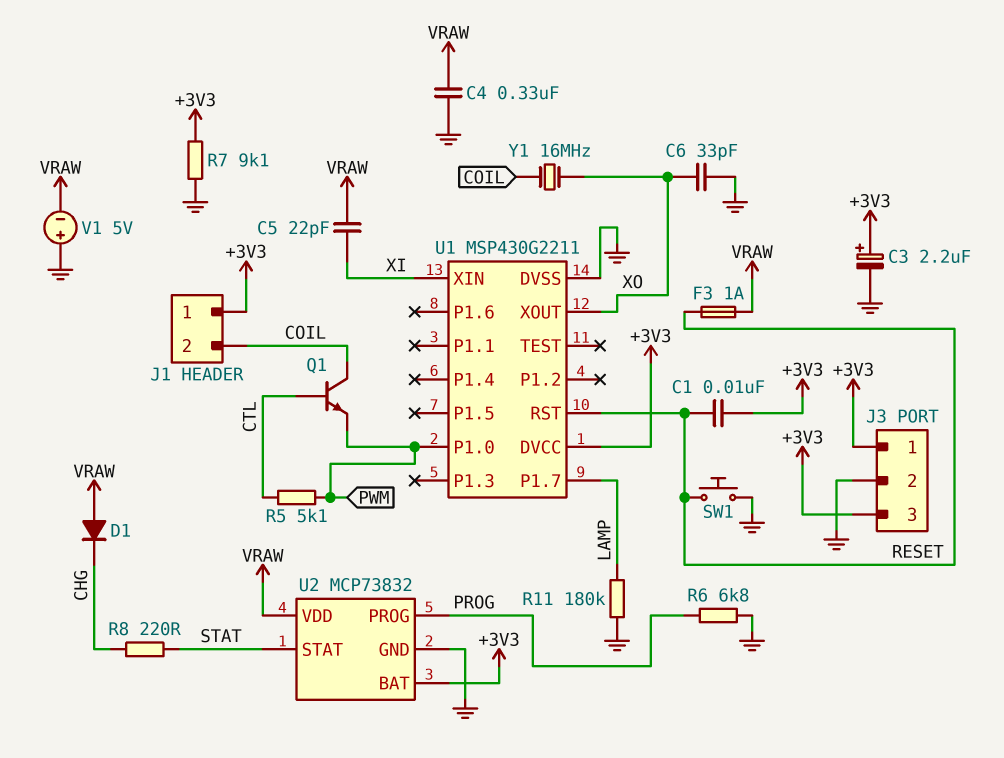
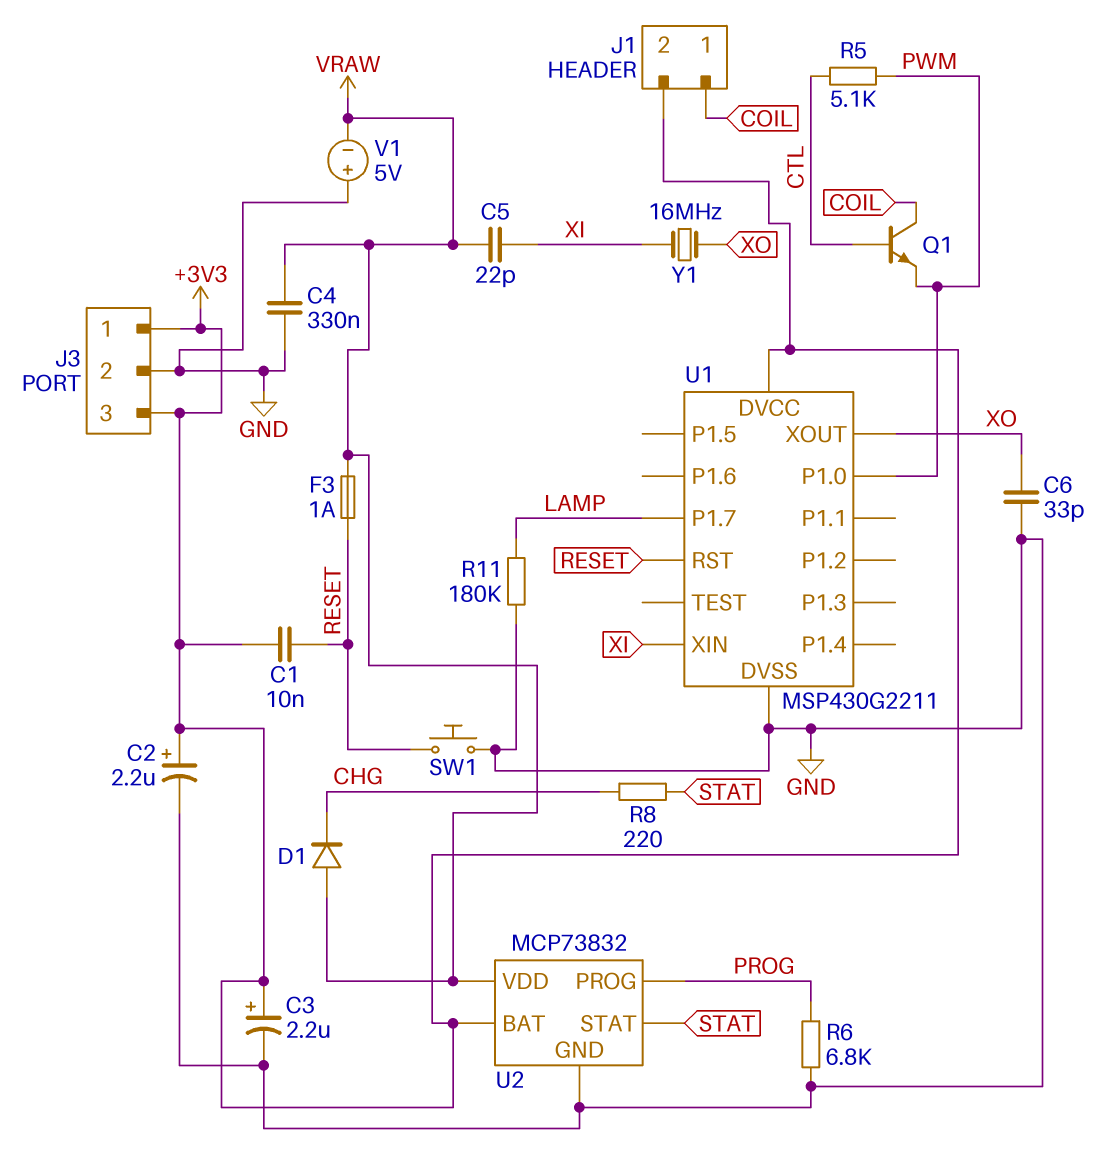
C2: none -> 2.2uF (plus +3V3, minus GND)
J1 pin 1: +3V3 -> COIL
J1 pin 2: COIL -> +3V3
R7: 9.1k (+3V3, GND) -> none
Y1: 16MHz (COIL, XO) -> 16MHz (XI, XO)

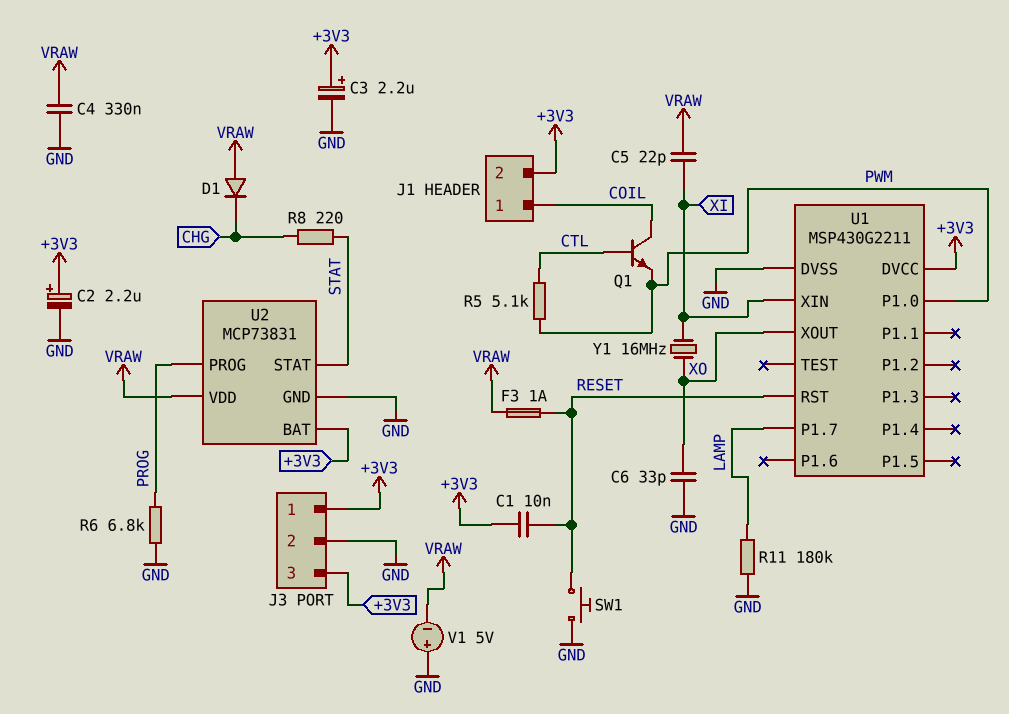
U2: MCP73832 -> MCP73831

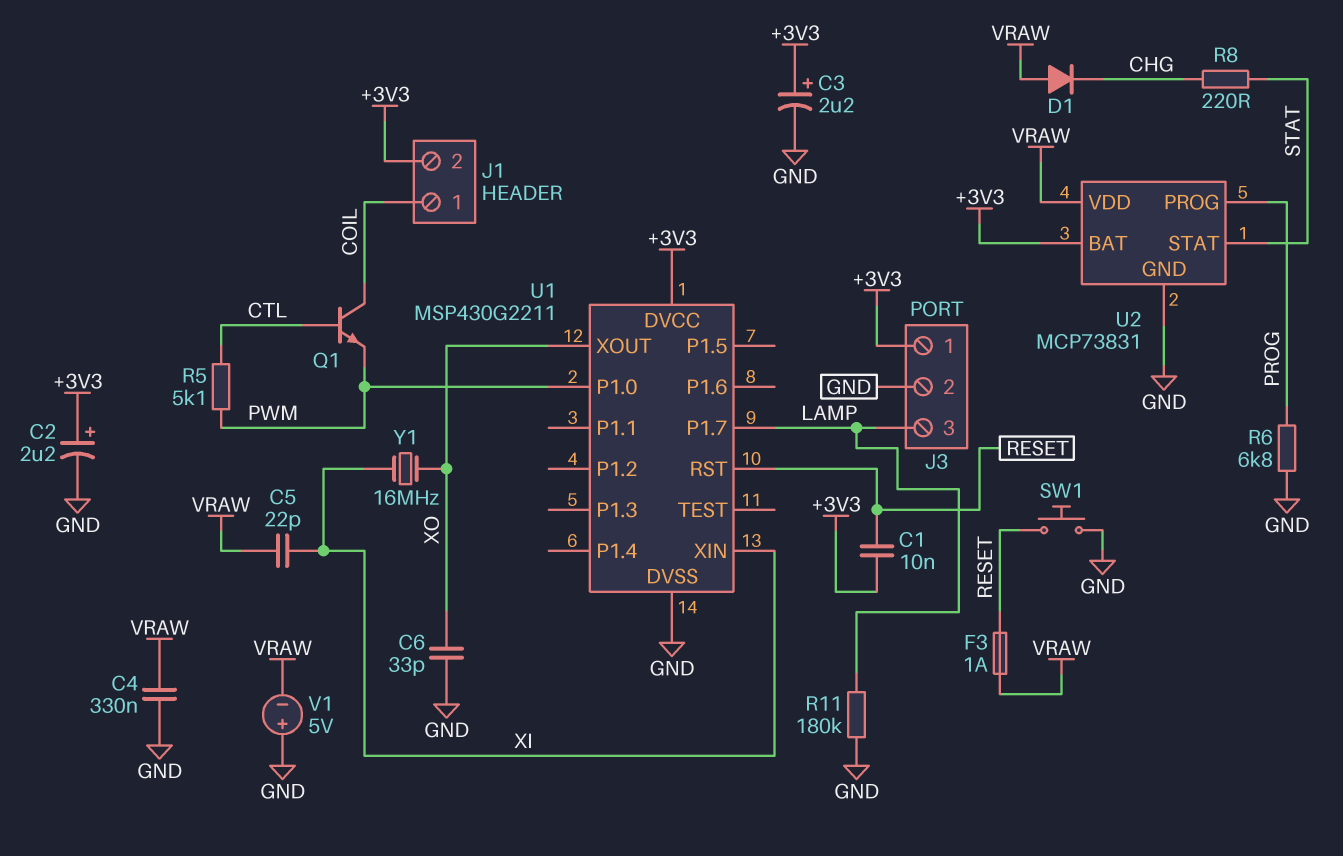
J3 pin 3: +3V3 -> LAMP

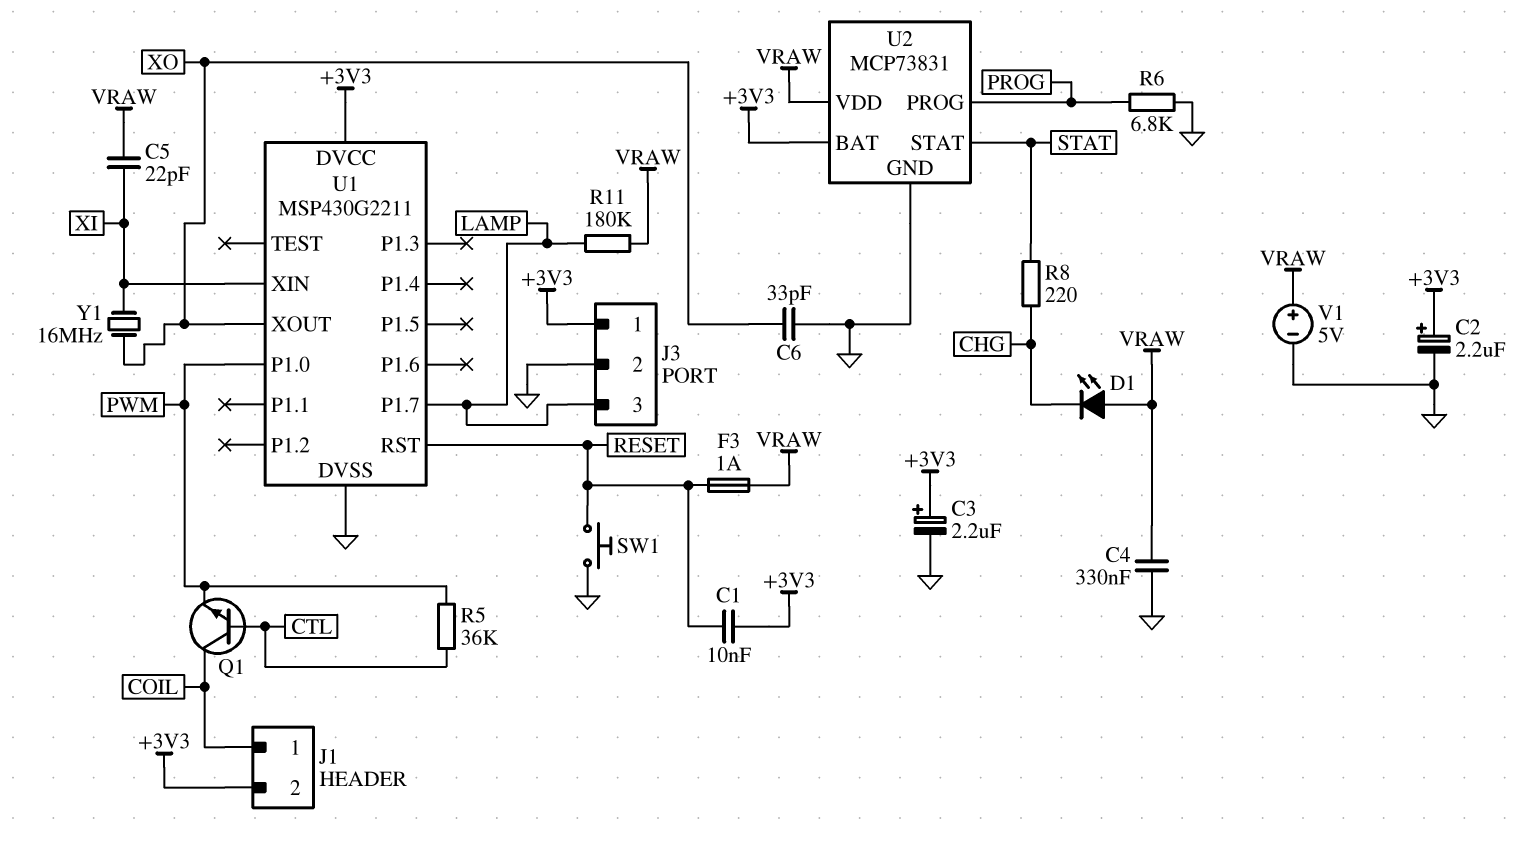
D1: diode (A VRAW, K CHG) -> LED (A VRAW, K CHG)
R5: 5.1k (CTL, PWM) -> 36k (CTL, PWM)
R11: 180k (GND, LAMP) -> 180k (LAMP, VRAW)
V1: 5V (plus GND, minus VRAW) -> 5V (plus VRAW, minus GND)

